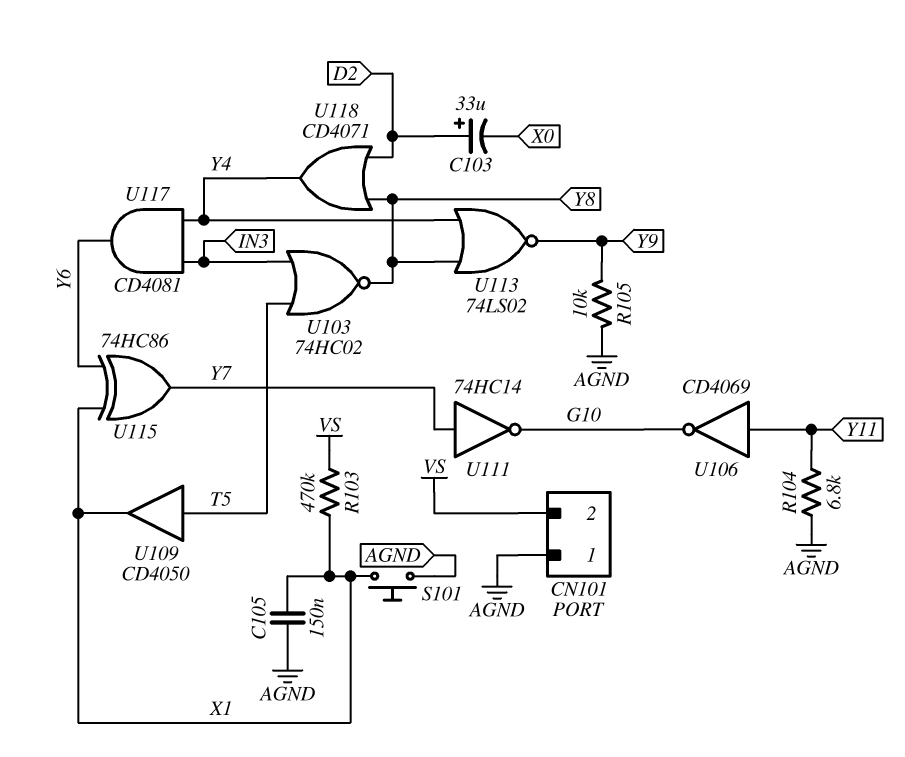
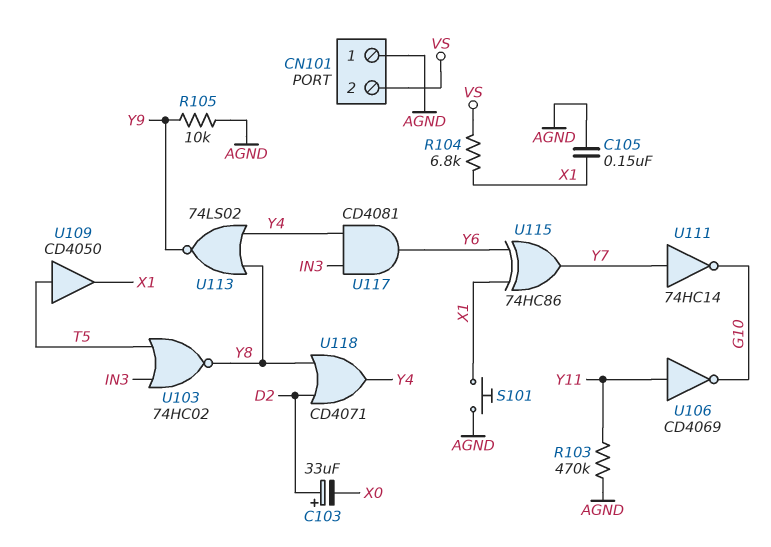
R103: 470k (VS, X1) -> 470k (AGND, Y11)
R104: 6.8k (AGND, Y11) -> 6.8k (VS, X1)

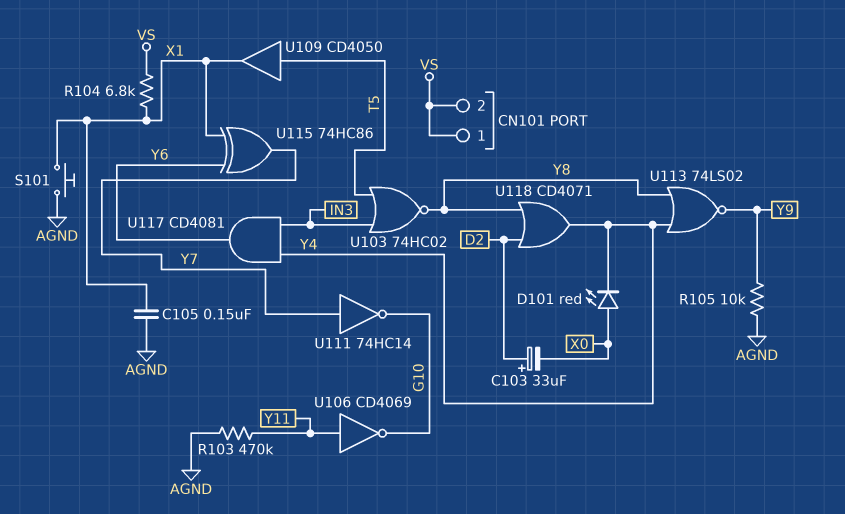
CN101 pin 1: AGND -> VS
D101: none -> LED red (A X0, K Y4)

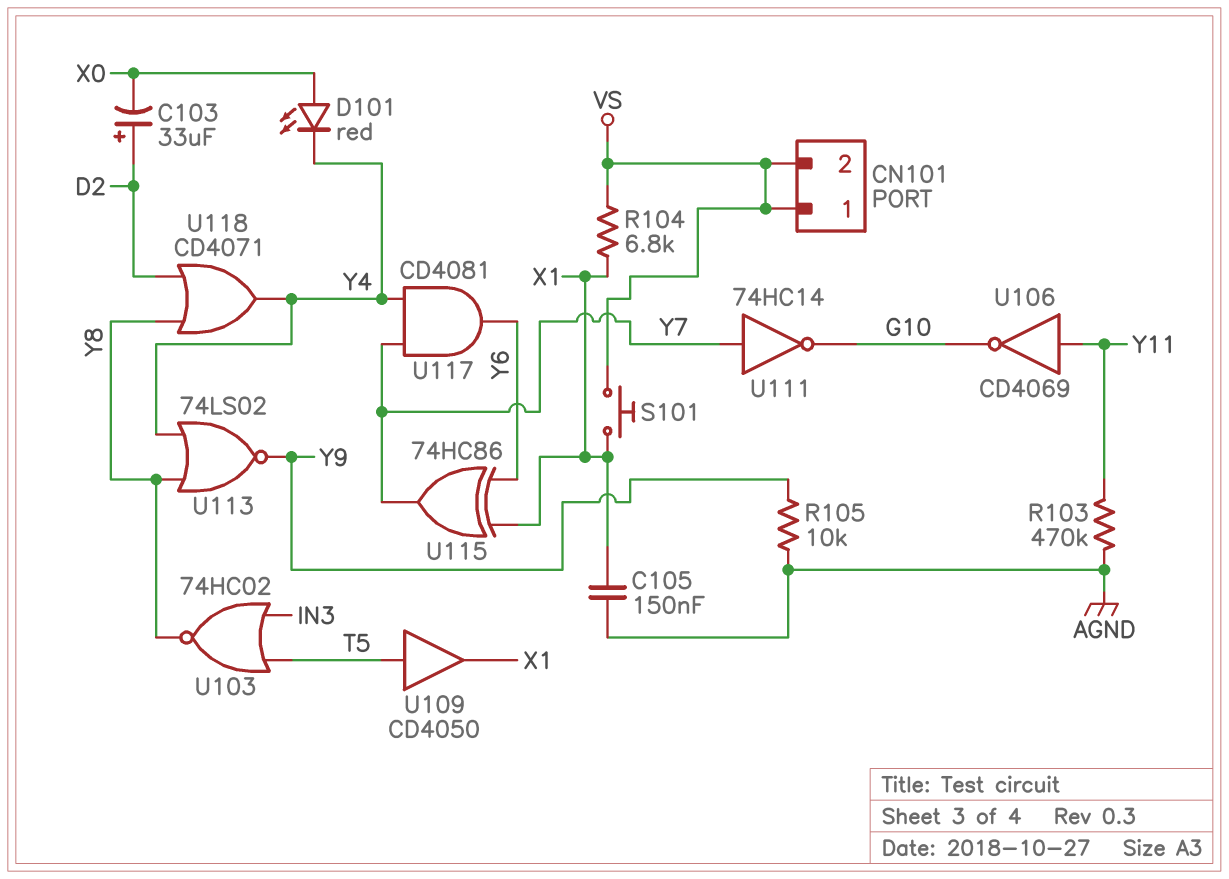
S101: button (AGND, X1) -> button (VS, X1)
U117: AND CD4081 (in IN3, in Y4, out Y6) -> AND CD4081 (in Y4, in Y7, out Y6)

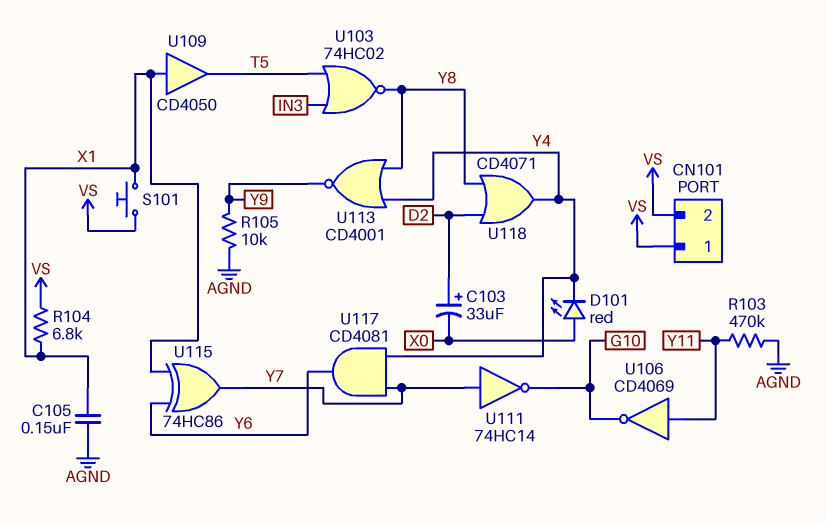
U109: buffer CD4050 (in T5, out X1) -> buffer CD4050 (in X1, out T5)
U113: NOR 74LS02 (in Y4, in Y8, out Y9) -> NOR CD4001 (in Y4, in Y8, out Y9)

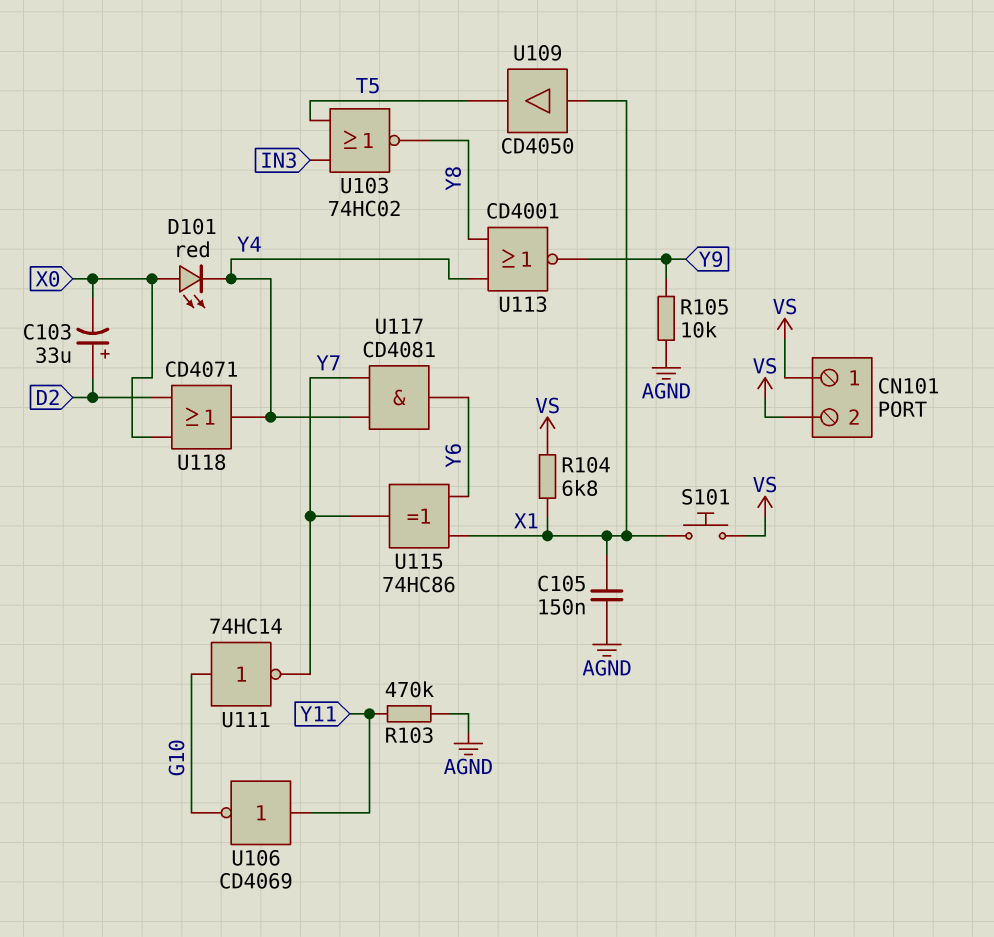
U111: NOT 74HC14 (in Y7, out G10) -> NOT 74HC14 (in G10, out Y7)
U118: OR CD4071 (in D2, in Y8, out Y4) -> OR CD4071 (in D2, in X0, out Y4)

